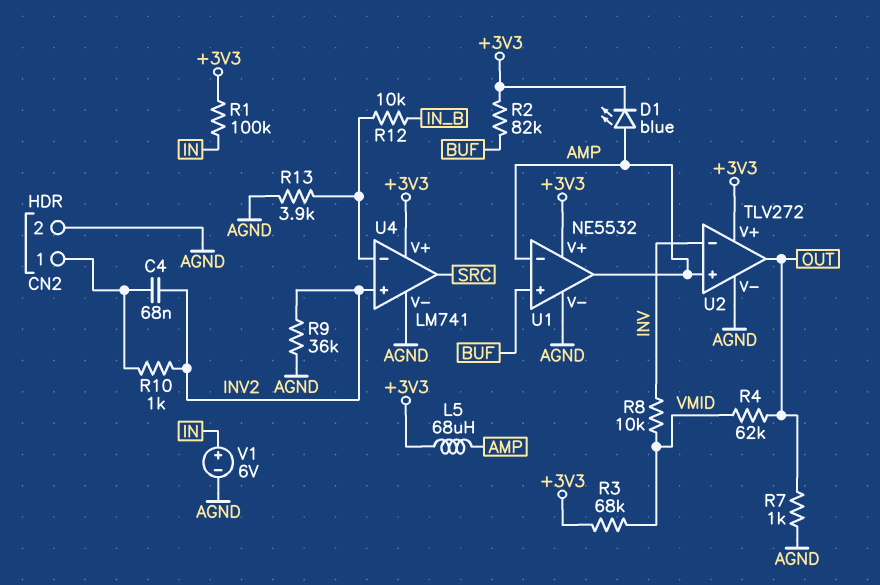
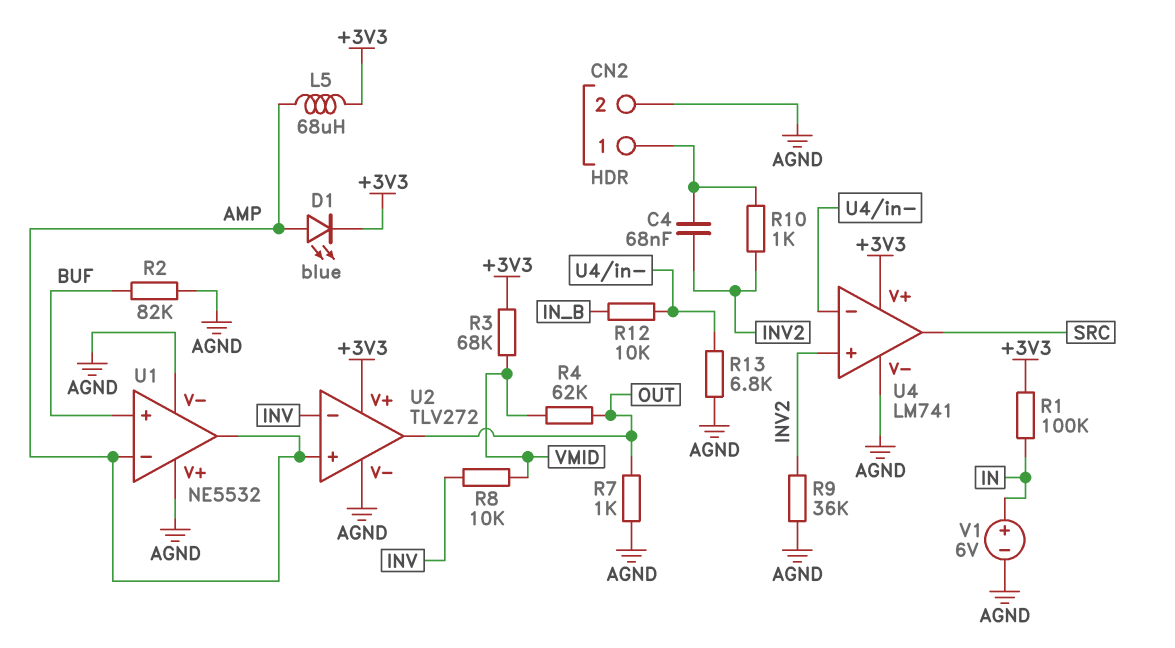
R2: 82k (+3V3, BUF) -> 82k (AGND, BUF)
R13: 3.9k (AGND, U4/in-) -> 6.8k (AGND, U4/in-)
U1 pin V+: +3V3 -> AGND

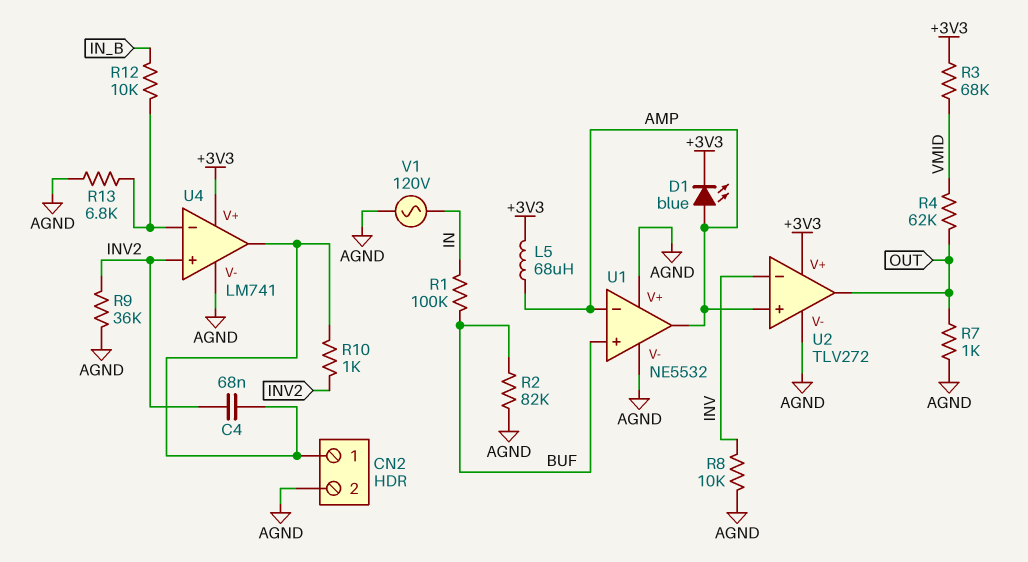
R1: 100k (+3V3, IN) -> 100k (BUF, IN)
R8: 10k (INV, VMID) -> 10k (AGND, INV)
U4 pin out: SRC -> CN2/1
V1: 6V (plus IN, minus AGND) -> AC 120V (AGND, IN)

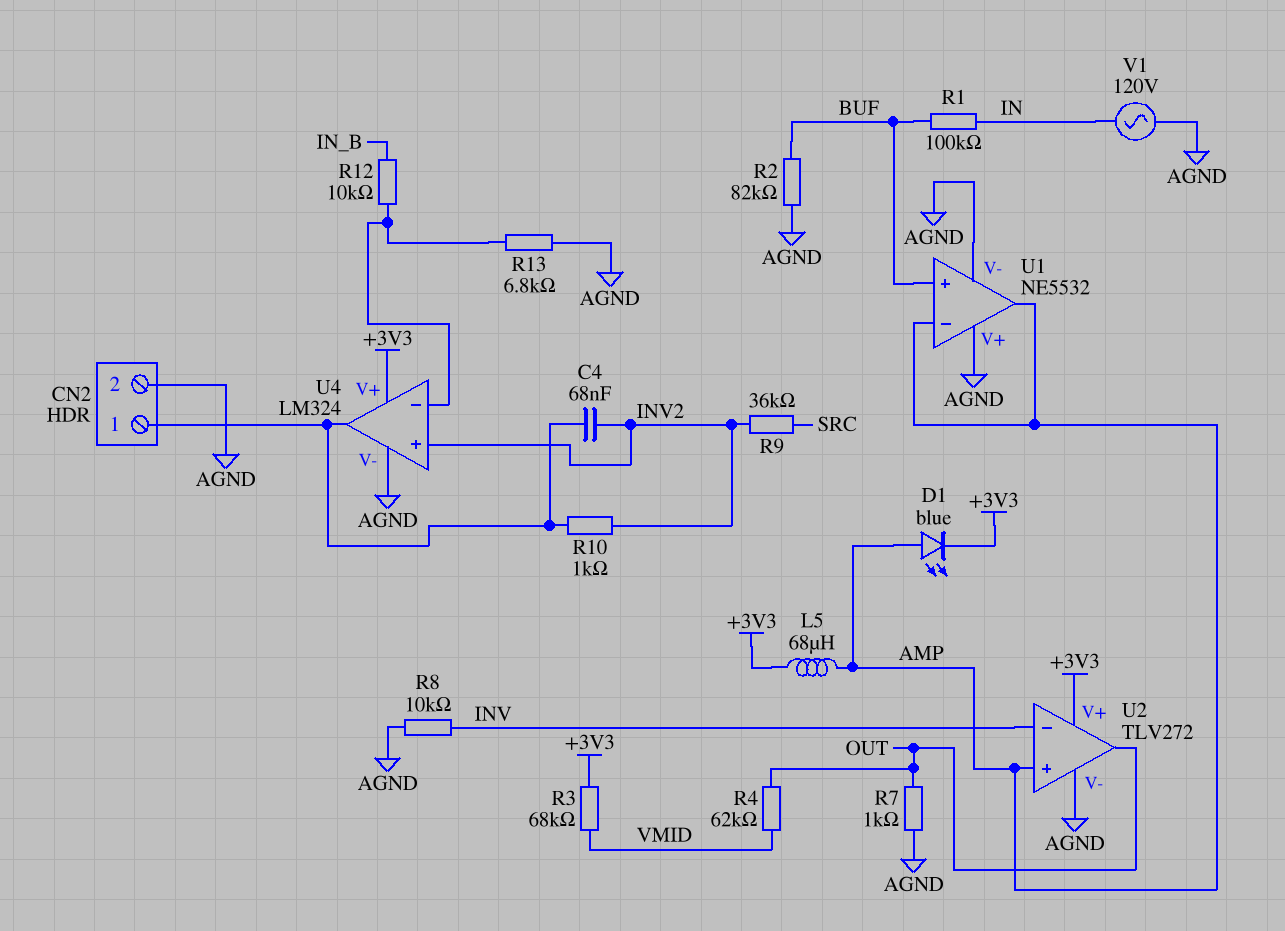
R9: 36k (AGND, INV2) -> 36k (INV2, SRC)
U4: LM741 -> LM324

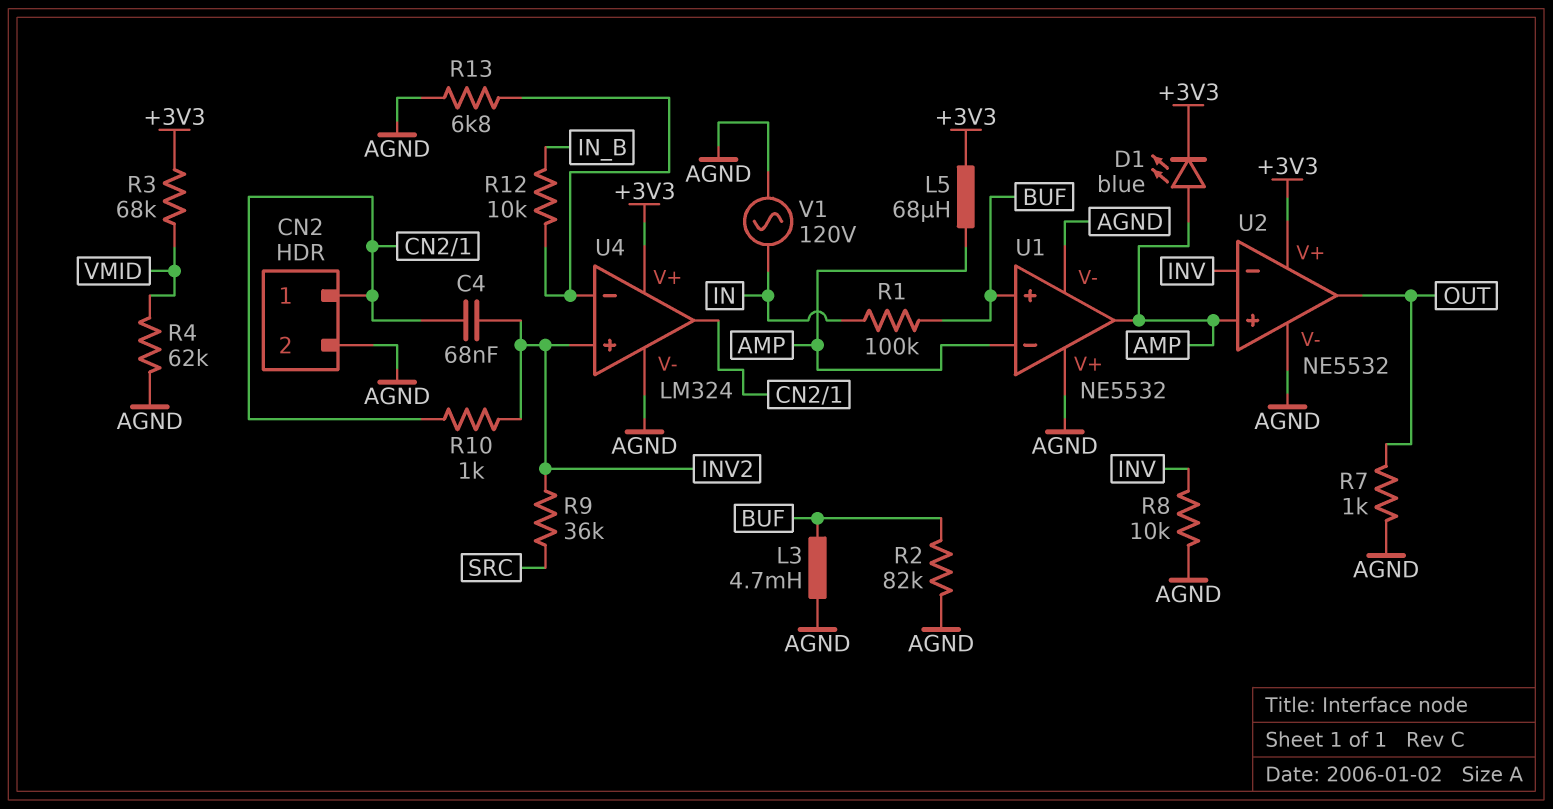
L3: none -> 4.7mH (AGND, BUF)
R4: 62k (OUT, VMID) -> 62k (AGND, VMID)
U2: TLV272 -> NE5532

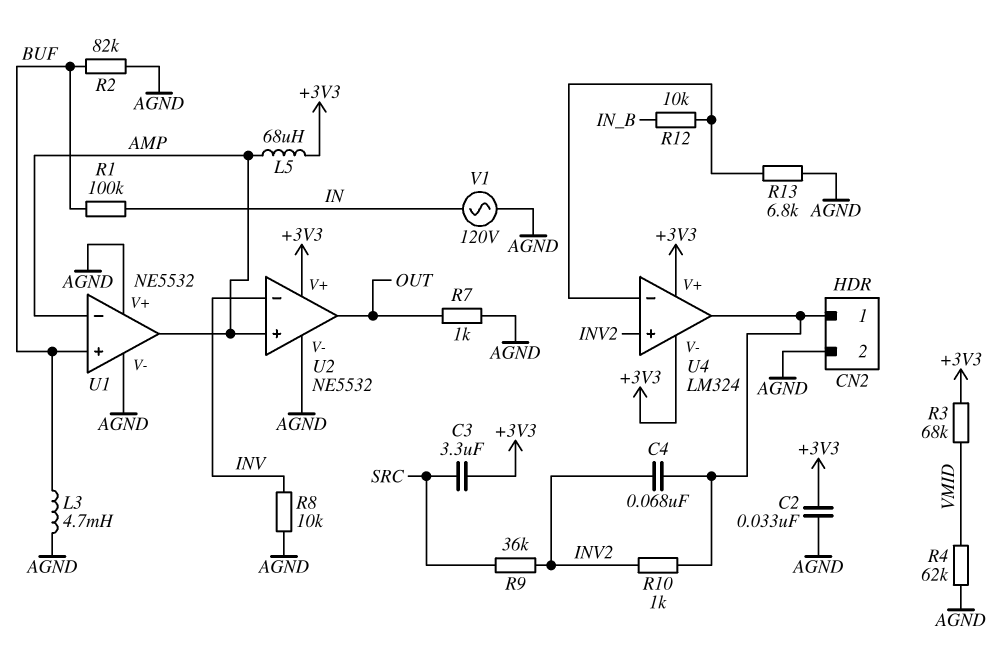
C2: none -> 33nF (+3V3, AGND)
C3: none -> 3.3uF (+3V3, SRC)
D1: LED blue (A AMP, K +3V3) -> none
U4 pin V-: AGND -> +3V3

